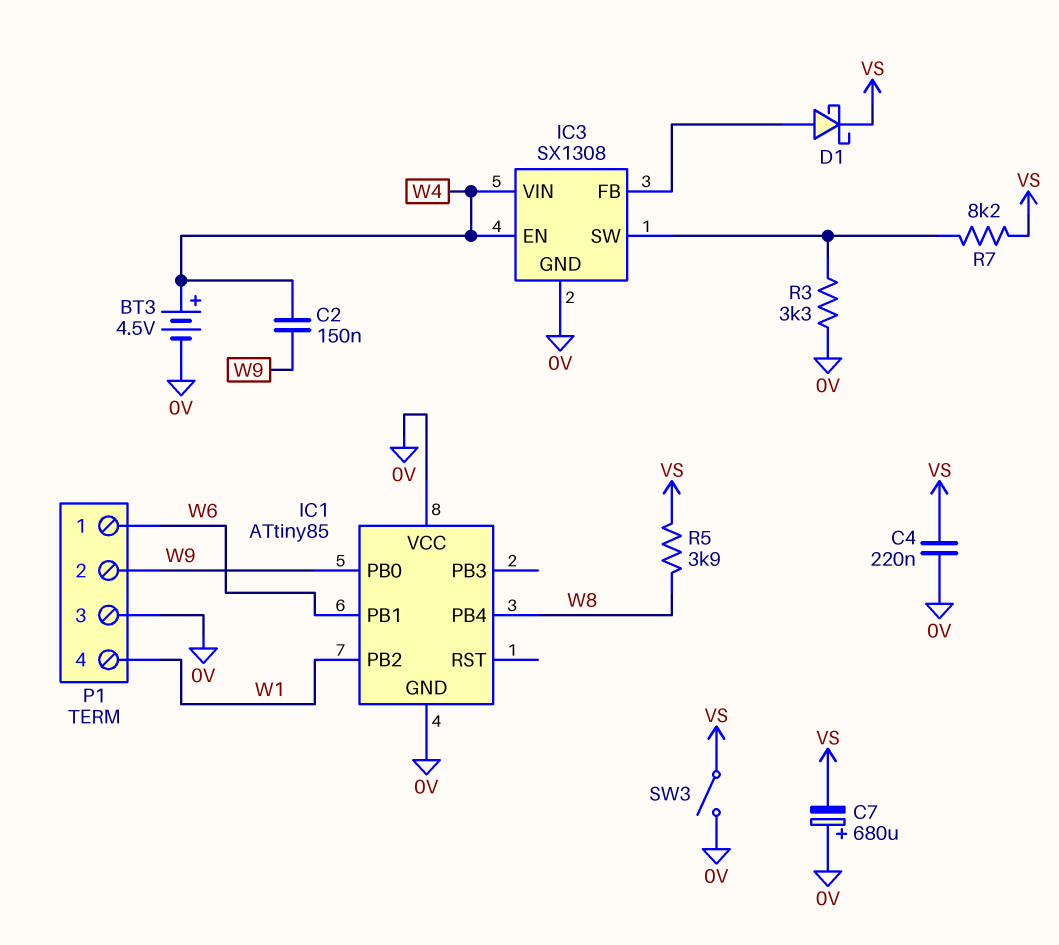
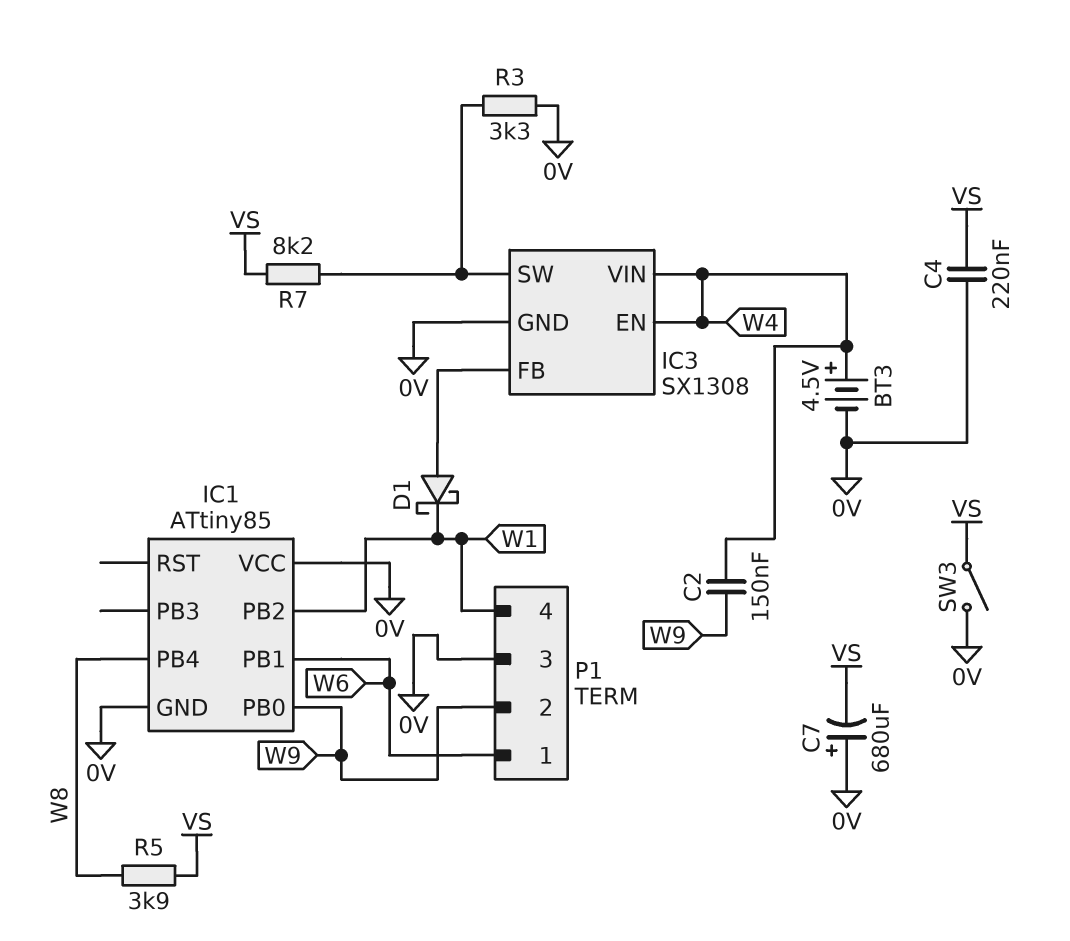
D1: schottky (A IC3/FB, K VS) -> schottky (A IC3/FB, K W1)

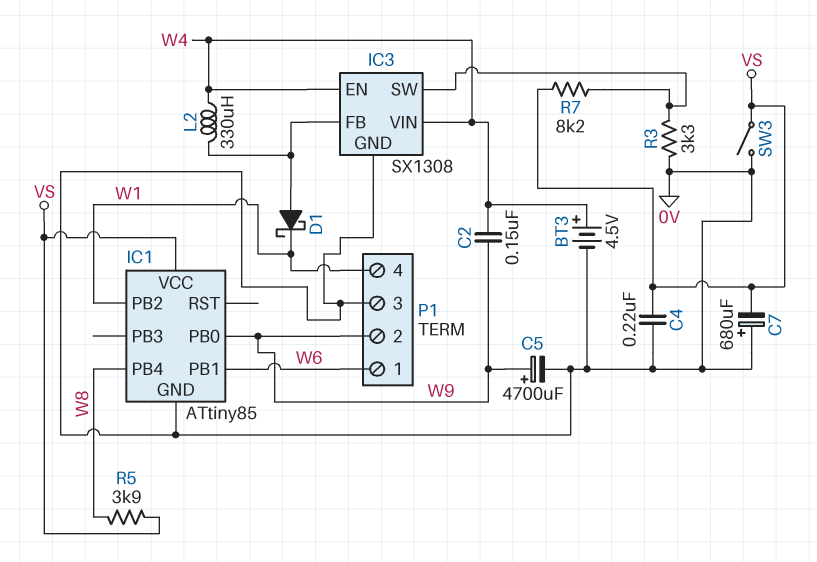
C5: none -> 4700uF (plus W9, minus 0V)
IC1 pin VCC: 0V -> VS
L2: none -> 330uH (IC3/FB, W4)

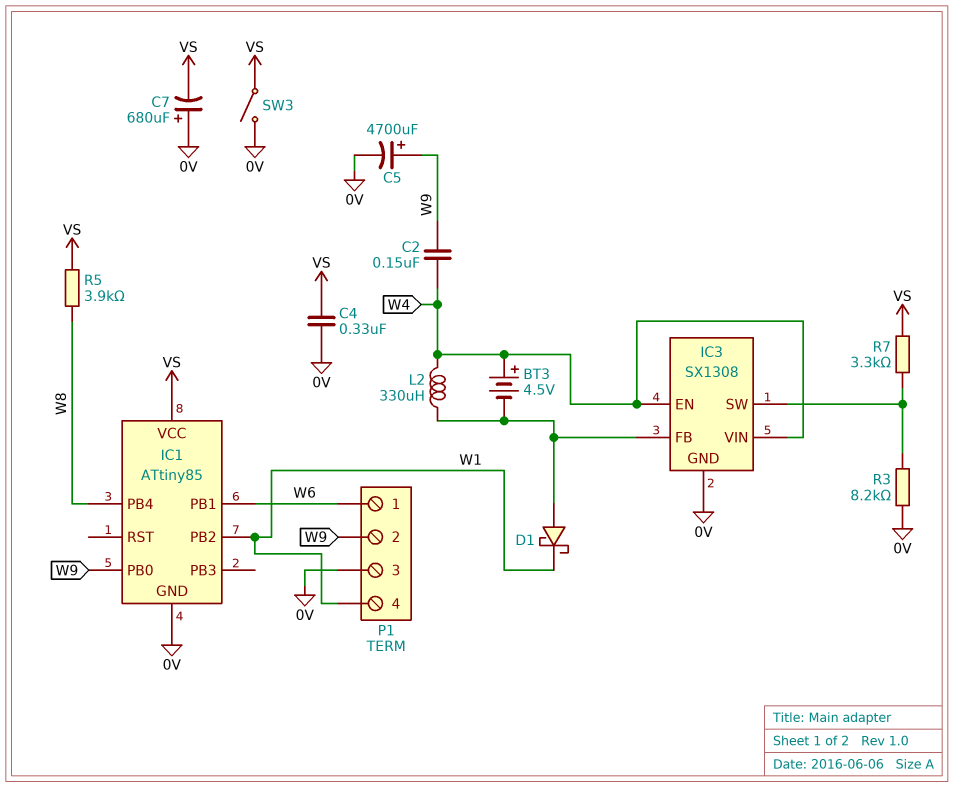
BT3: 4.5V (plus W4, minus 0V) -> 4.5V (plus W4, minus IC3/FB)
C4: 220nF (0V, VS) -> 330nF (0V, VS)
R3: 3.3k (0V, IC3/SW) -> 8.2k (0V, IC3/SW)
R7: 8.2k (IC3/SW, VS) -> 3.3k (IC3/SW, VS)

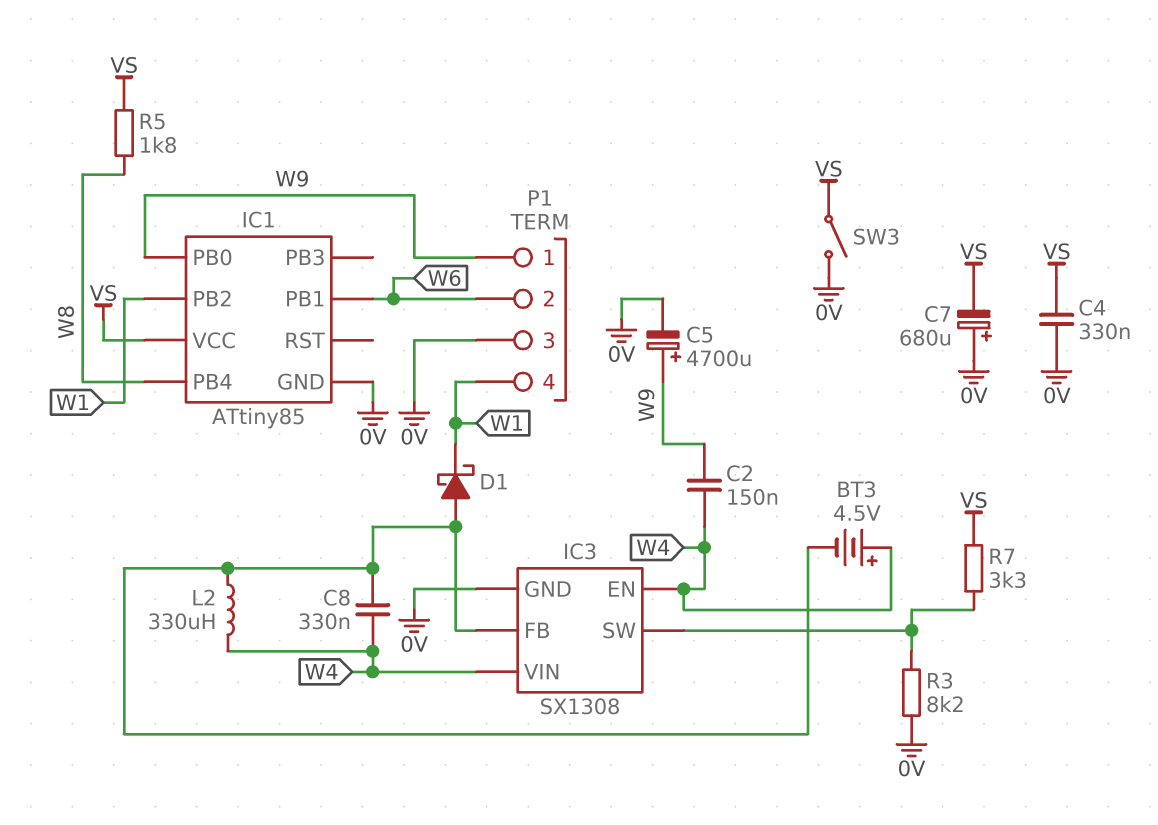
C8: none -> 330nF (IC3/FB, W4)
P1 pin 1: W6 -> W9
P1 pin 2: W9 -> W6
R5: 3.9k (VS, W8) -> 1.8k (VS, W8)

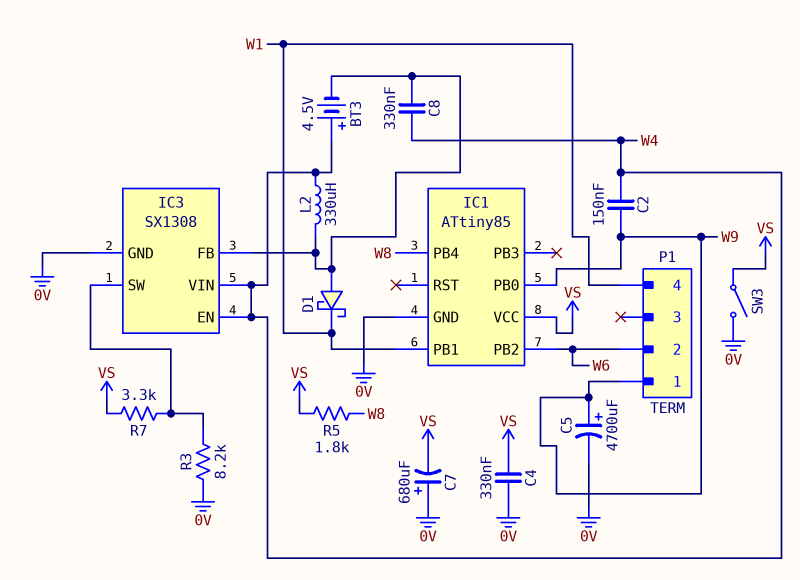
IC1 pin PB1: W6 -> W1
IC1 pin PB2: W1 -> W6
P1 pin 3: 0V -> none

